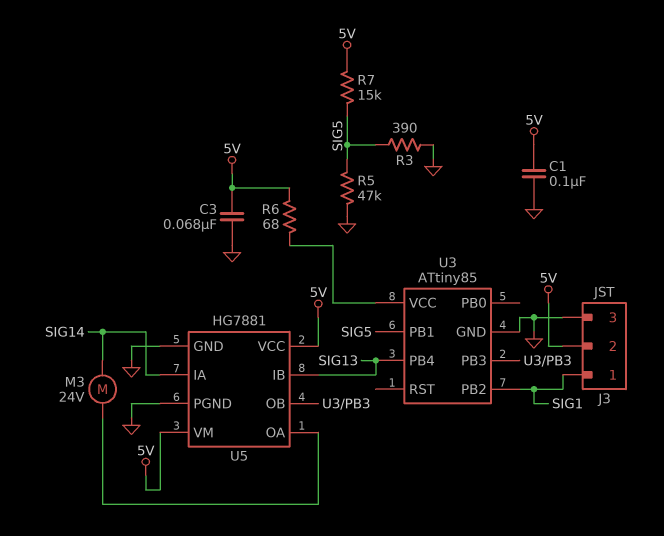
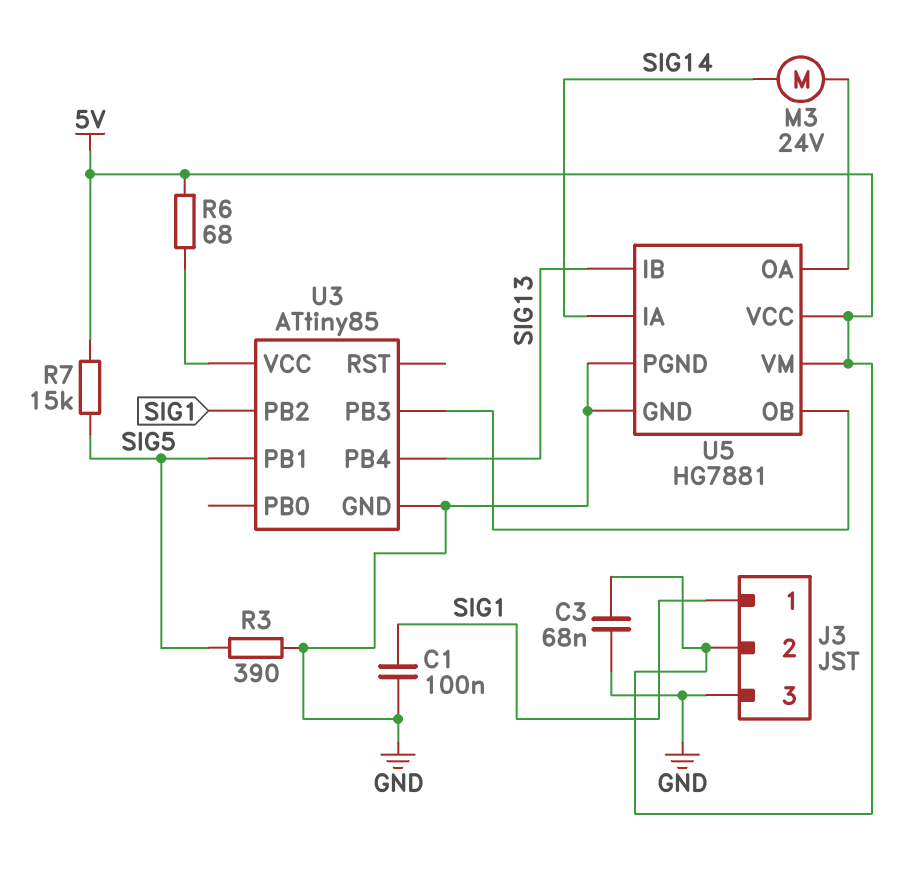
C1: 100nF (5V, GND) -> 100nF (GND, SIG1)
R5: 47k (GND, SIG5) -> none

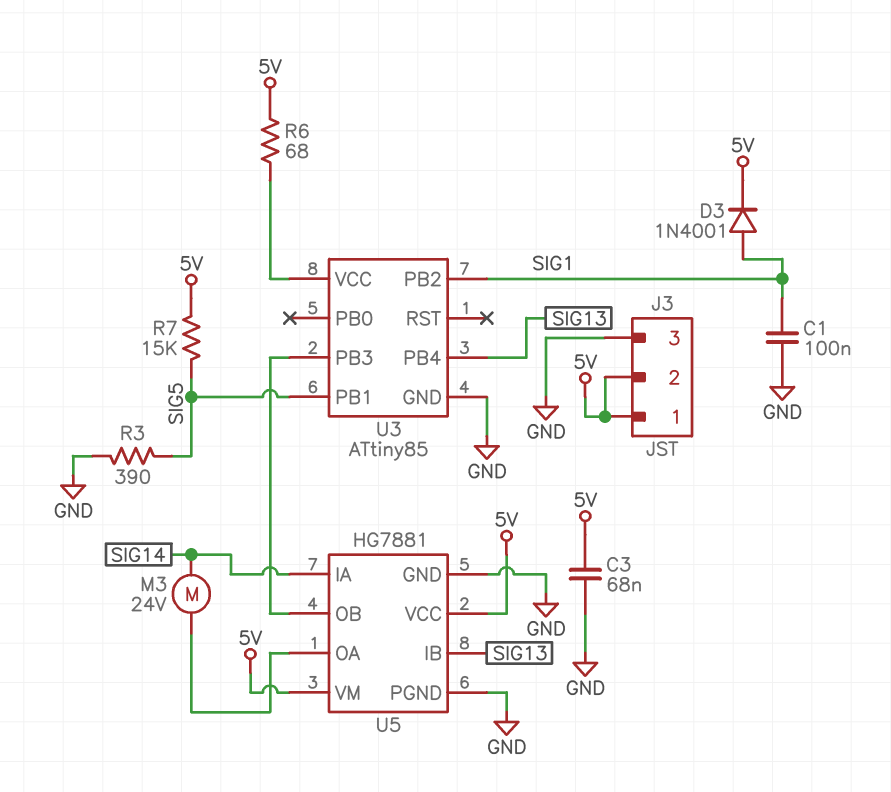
D3: none -> diode 1N4001 (A SIG1, K 5V)
J3 pin 1: SIG1 -> 5V

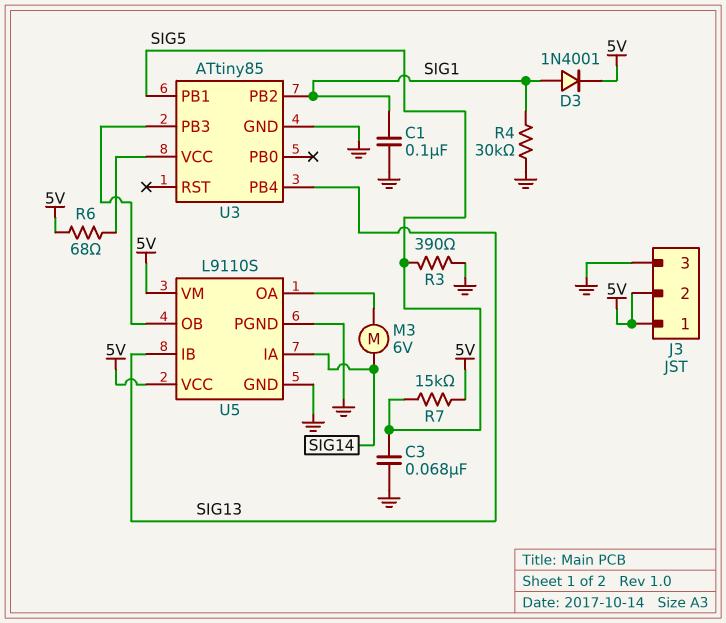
C3: 68nF (5V, GND) -> 68nF (GND, SIG5)
M3: motor 24V (SIG14, U5/OA) -> motor 6V (SIG14, U5/OA)
R4: none -> 30k (GND, SIG1)
U5: HG7881 -> L9110S

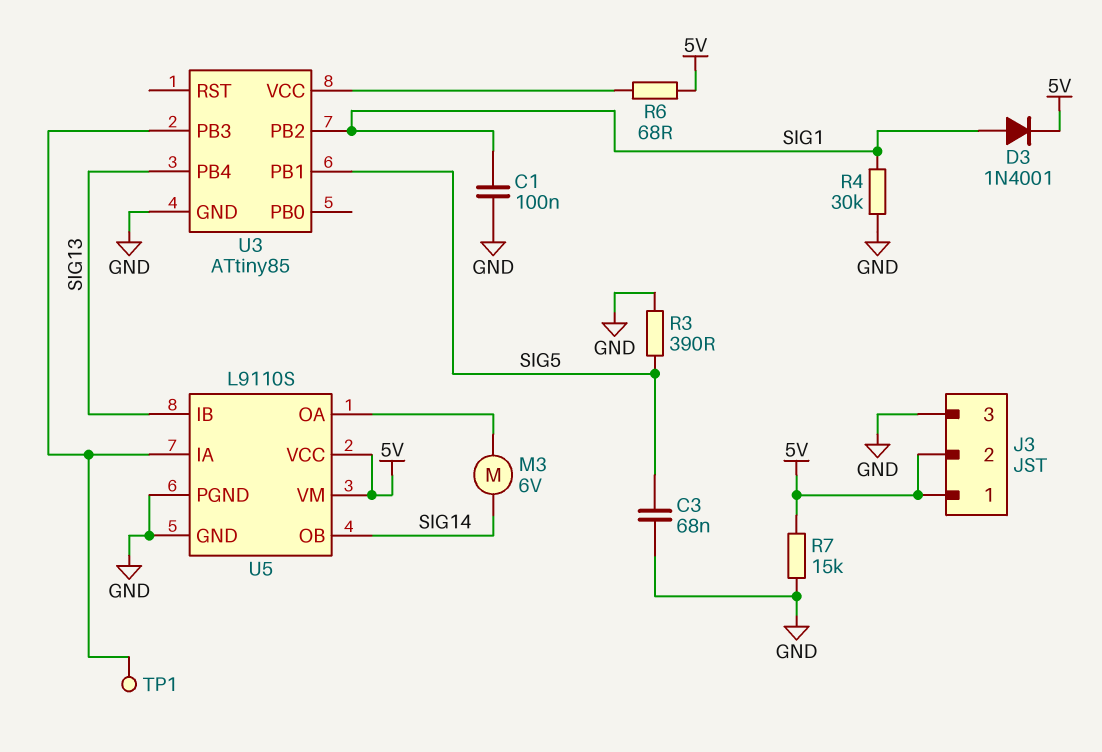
R7: 15k (5V, SIG5) -> 15k (5V, GND)
TP1: none -> test point (U3/PB3)
U5 pin IA: SIG14 -> U3/PB3
U5 pin OB: U3/PB3 -> SIG14

